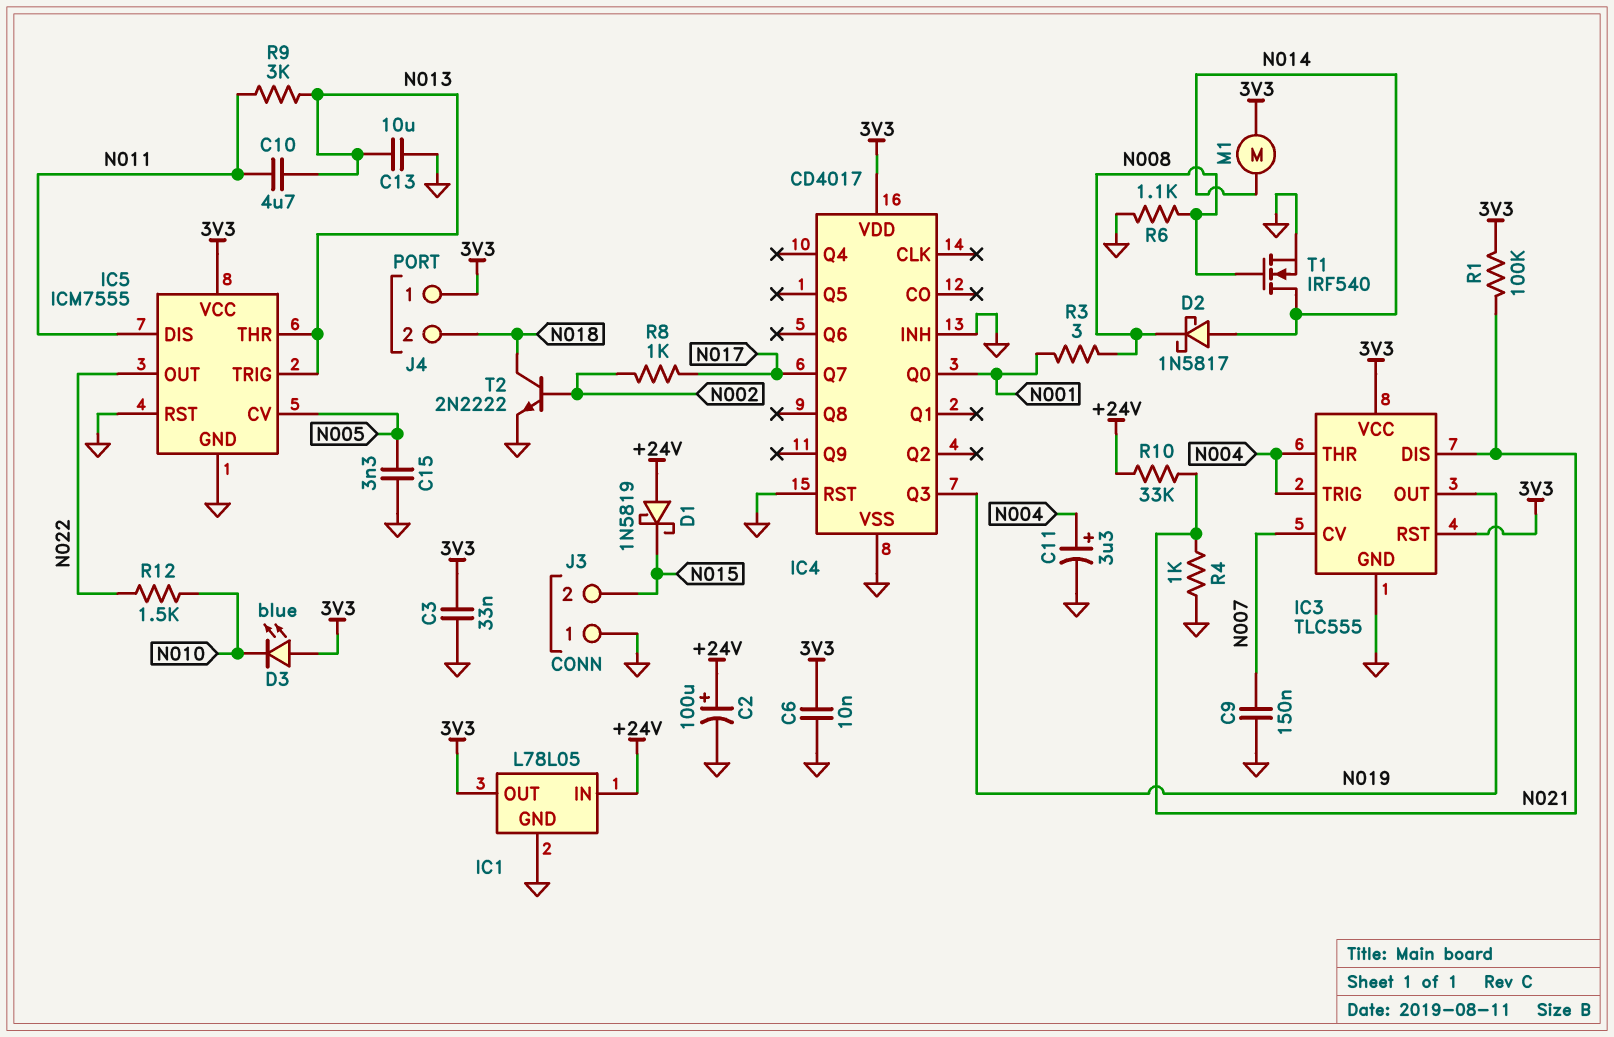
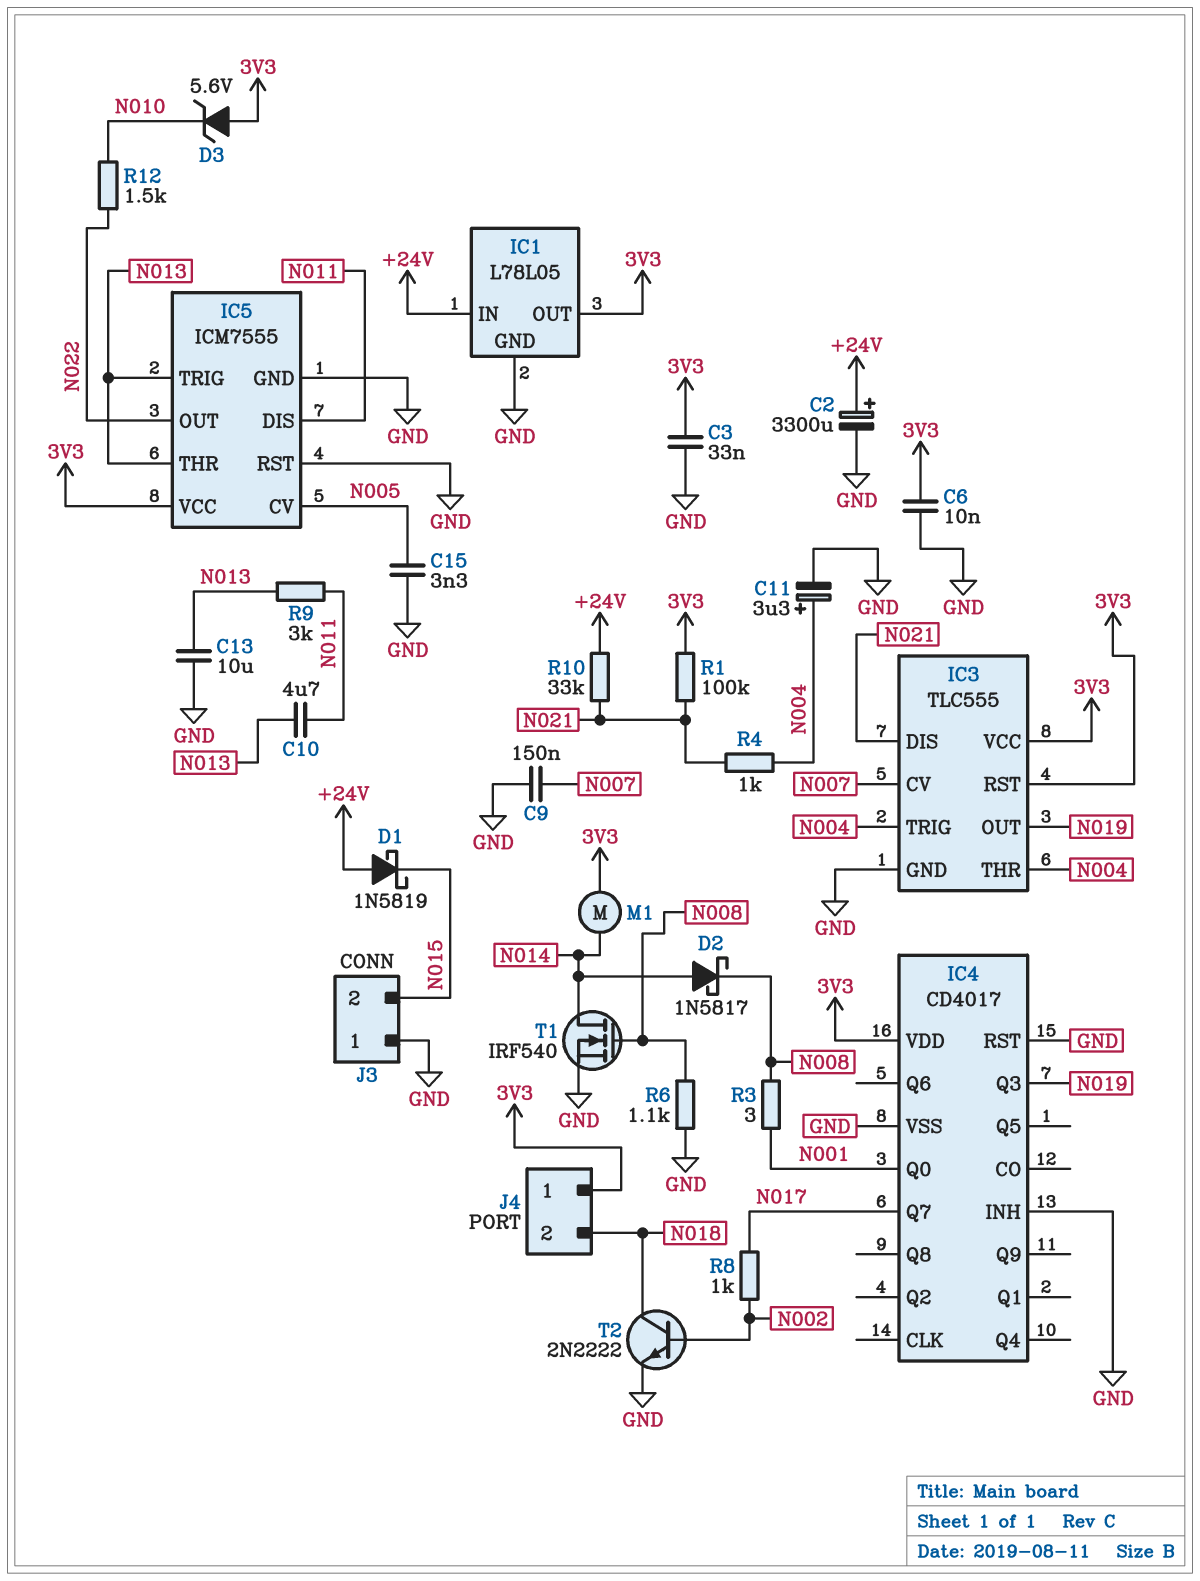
C2: 100uF (plus +24V, minus GND) -> 3300uF (plus +24V, minus GND)
D3: LED blue (A 3V3, K N010) -> zener 5.6V (A 3V3, K N010)
R4: 1k (GND, N021) -> 1k (N004, N021)

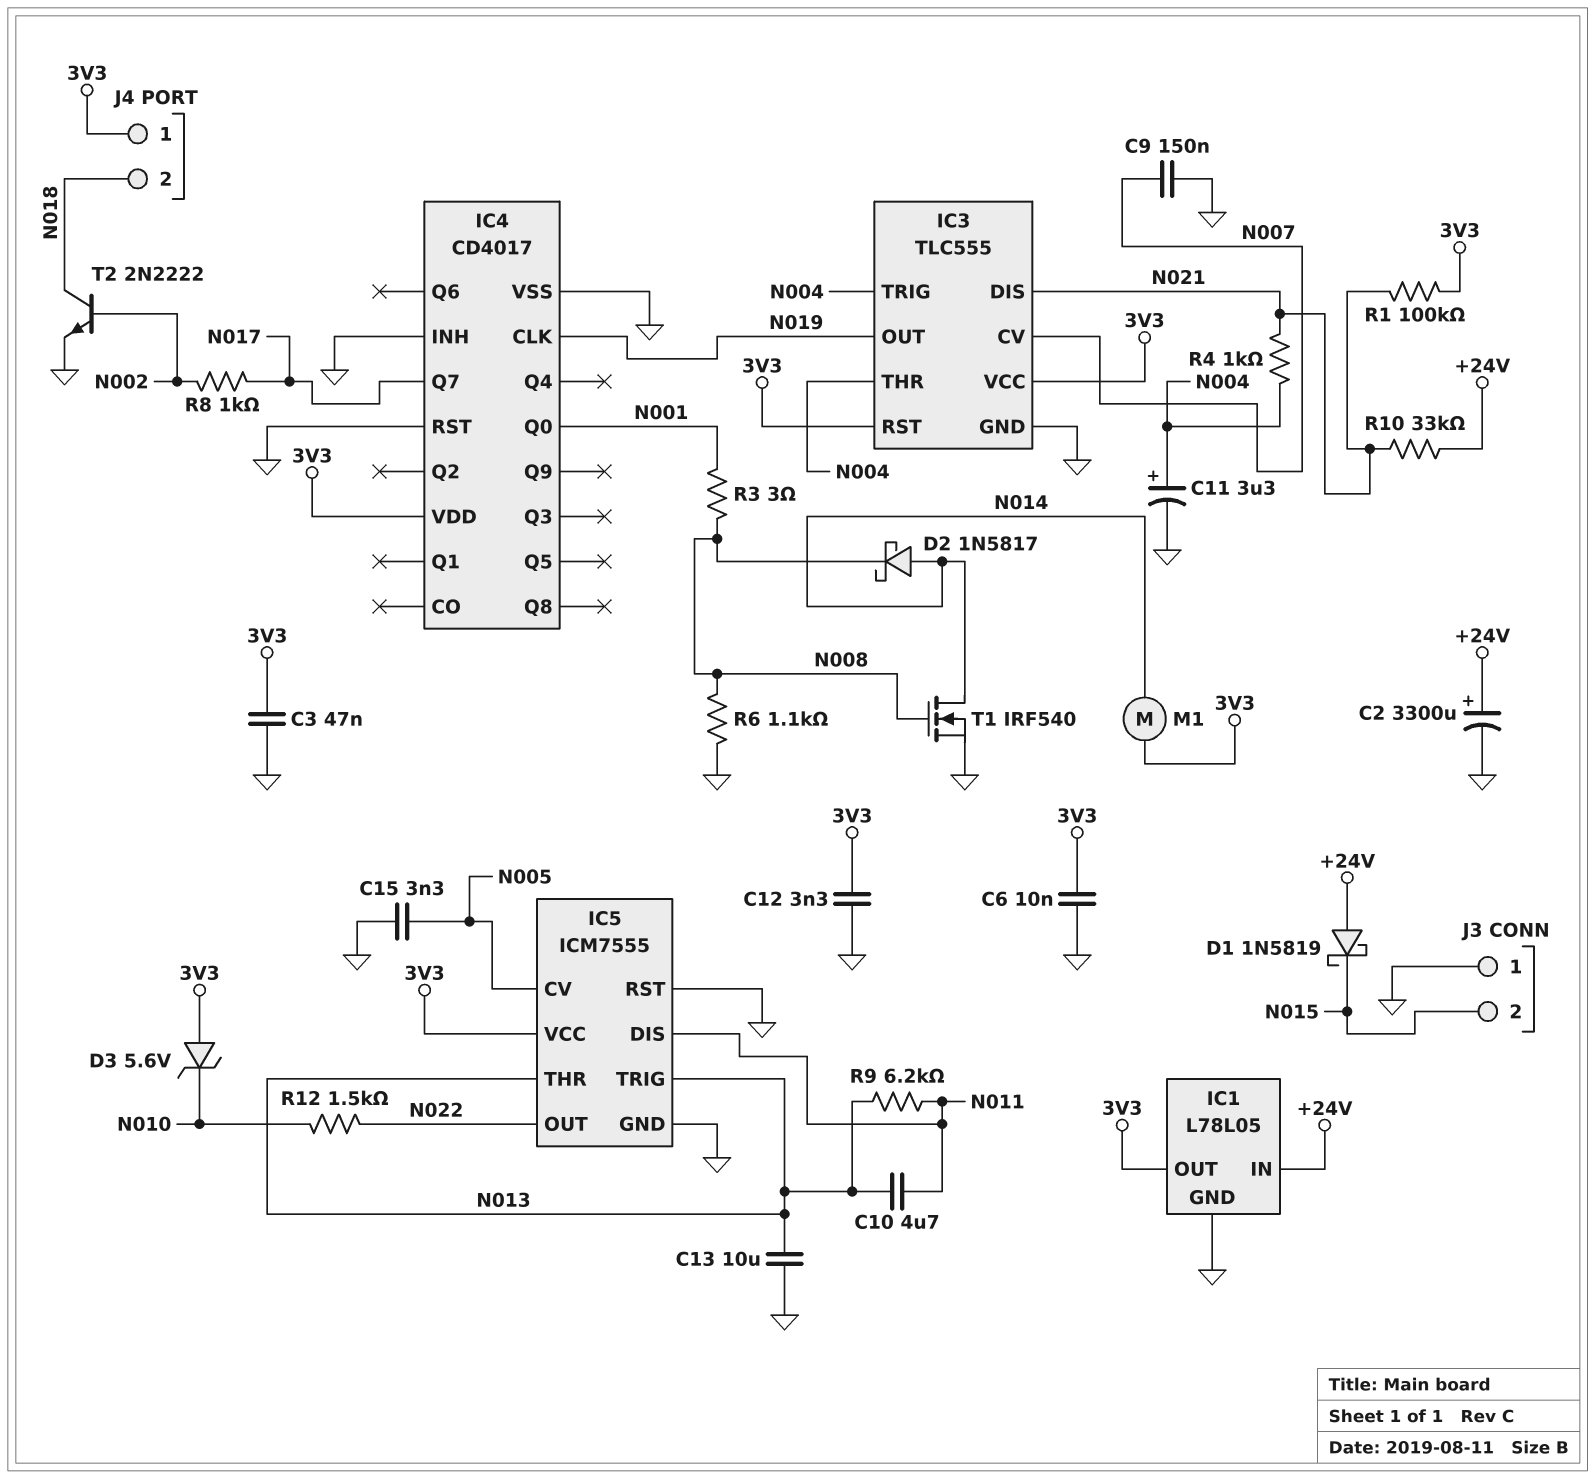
C3: 33nF (3V3, GND) -> 47nF (3V3, GND)
C12: none -> 3.3nF (3V3, GND)
IC4 pin CLK: none -> N019
IC4 pin Q3: N019 -> none
R9: 3k (N011, N013) -> 6.2k (N011, N013)

